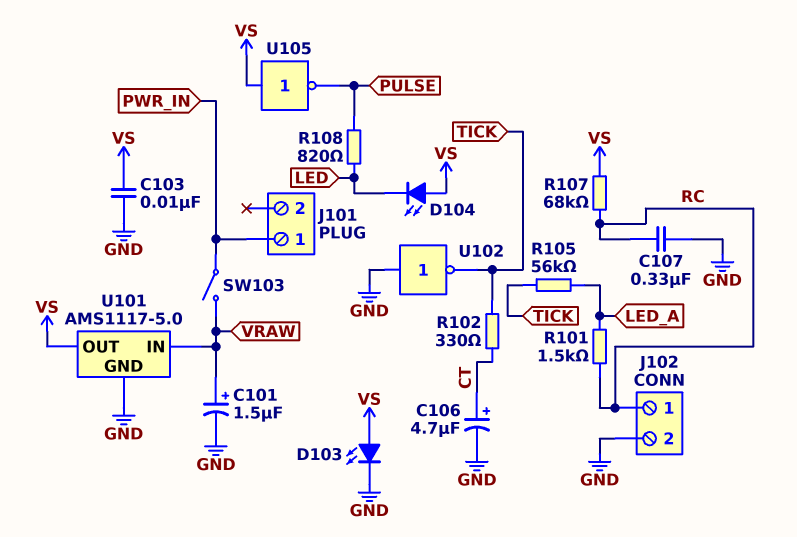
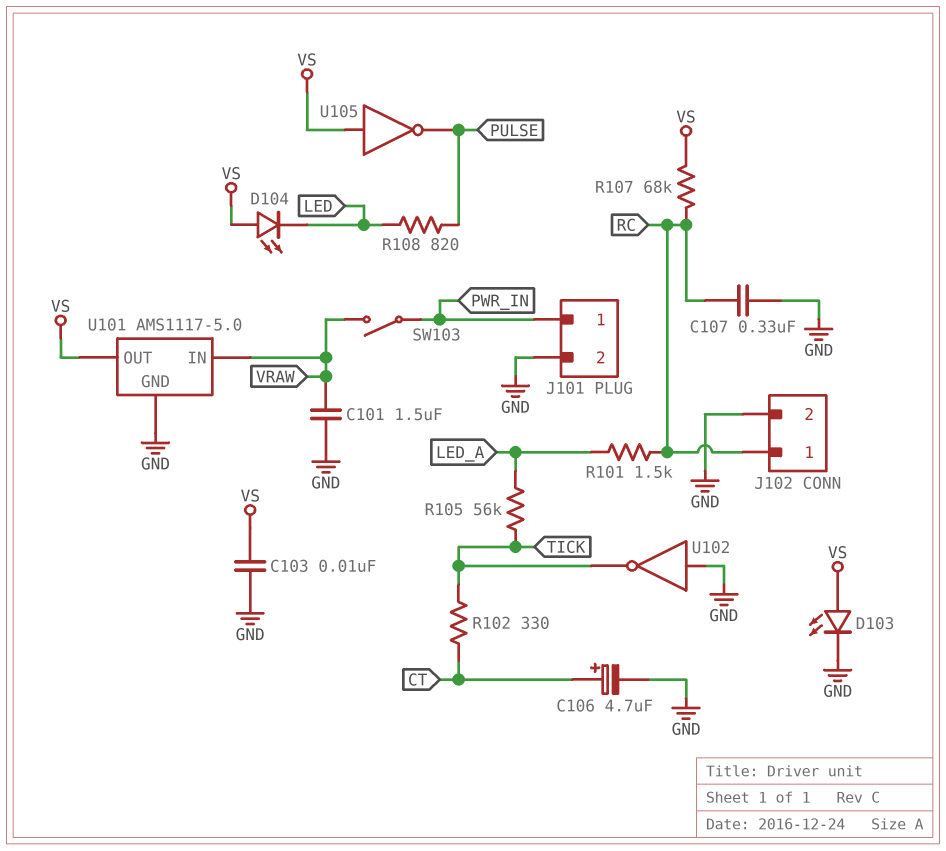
C101: 1.5uF (plus VRAW, minus GND) -> 1.5uF (GND, VRAW)
J101 pin 2: none -> GND

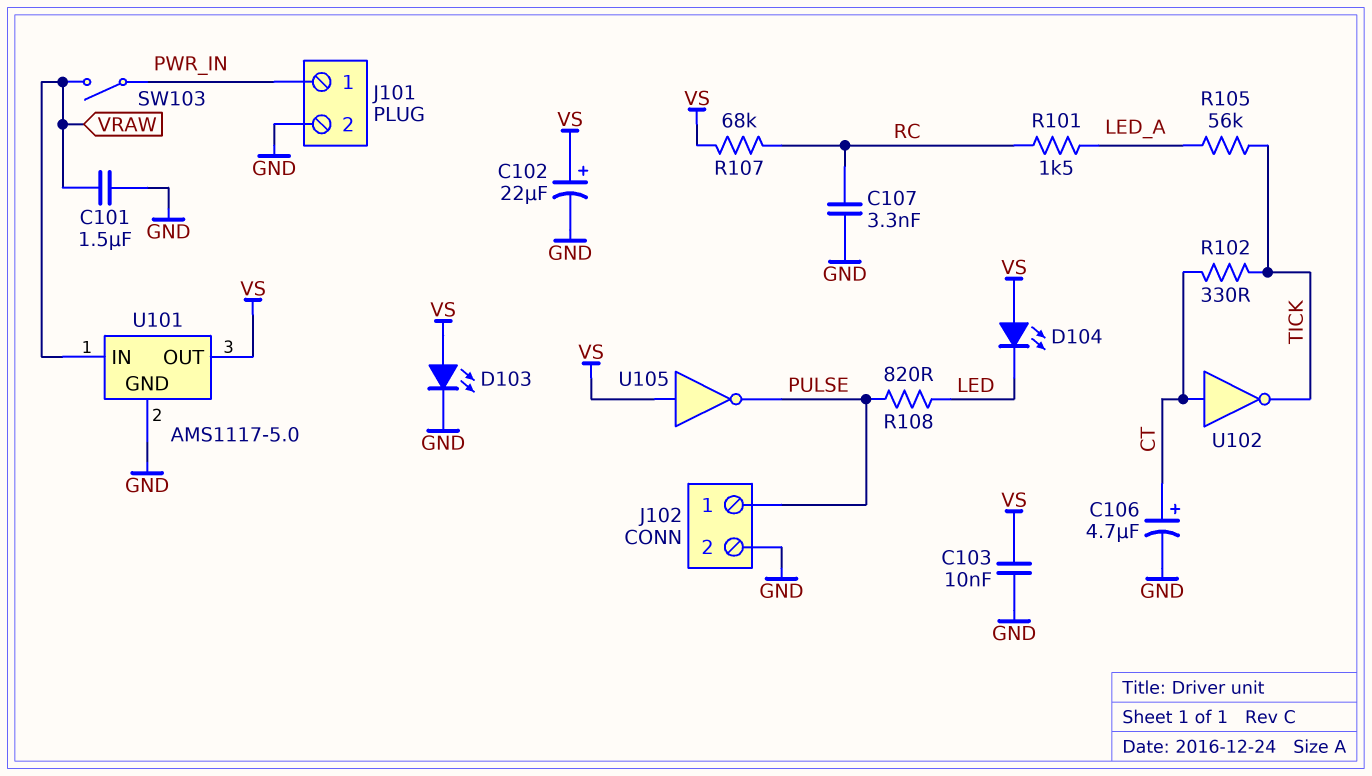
C102: none -> 22uF (plus VS, minus GND)
C107: 330nF (GND, RC) -> 3.3nF (GND, RC)
J102 pin 1: RC -> PULSE
U102: NOT (in GND, out TICK) -> NOT (in CT, out TICK)

